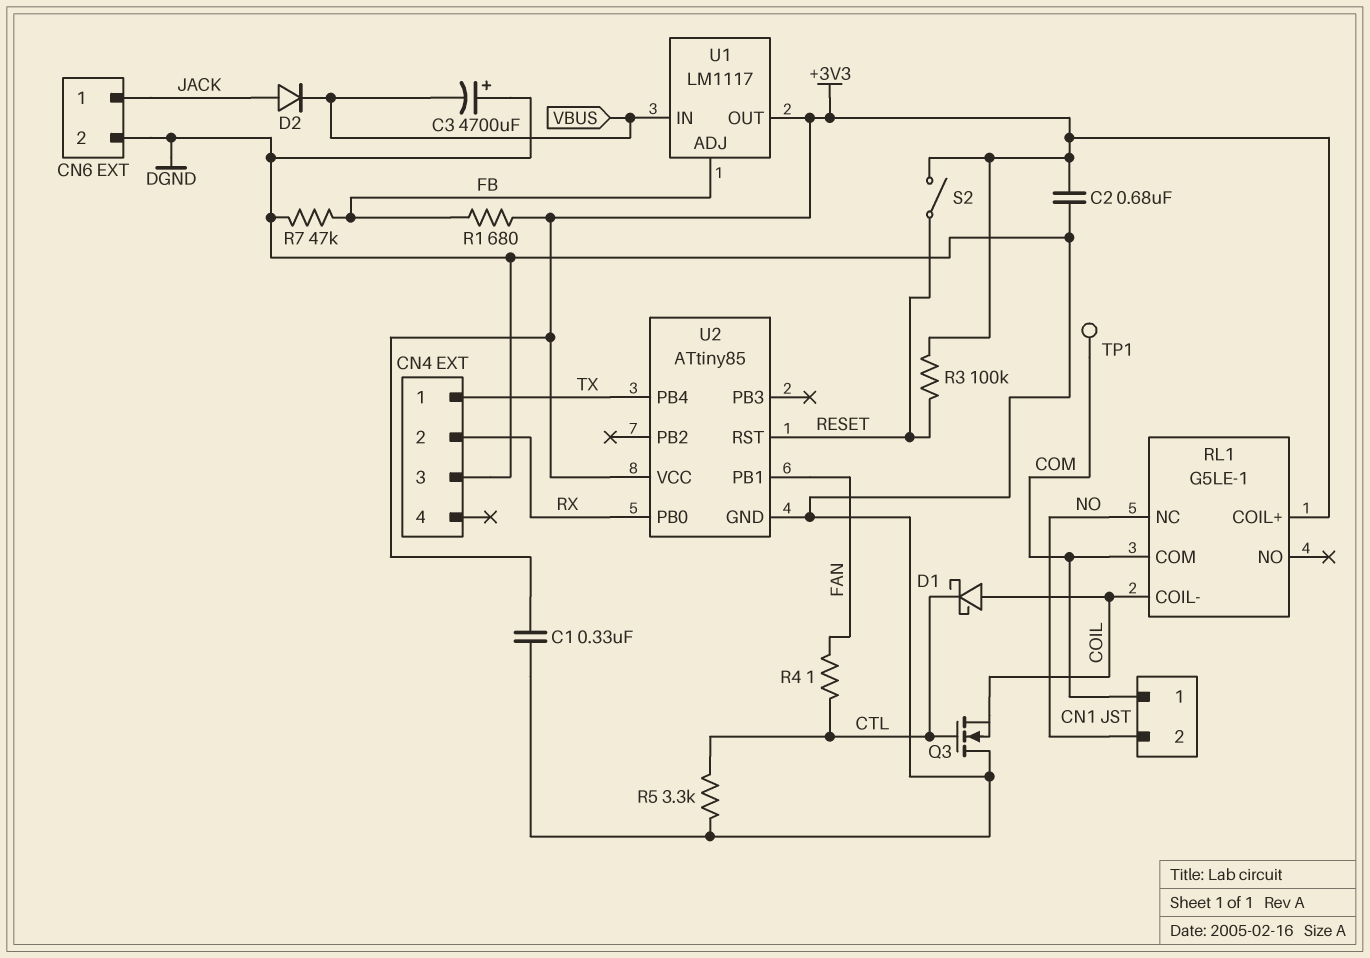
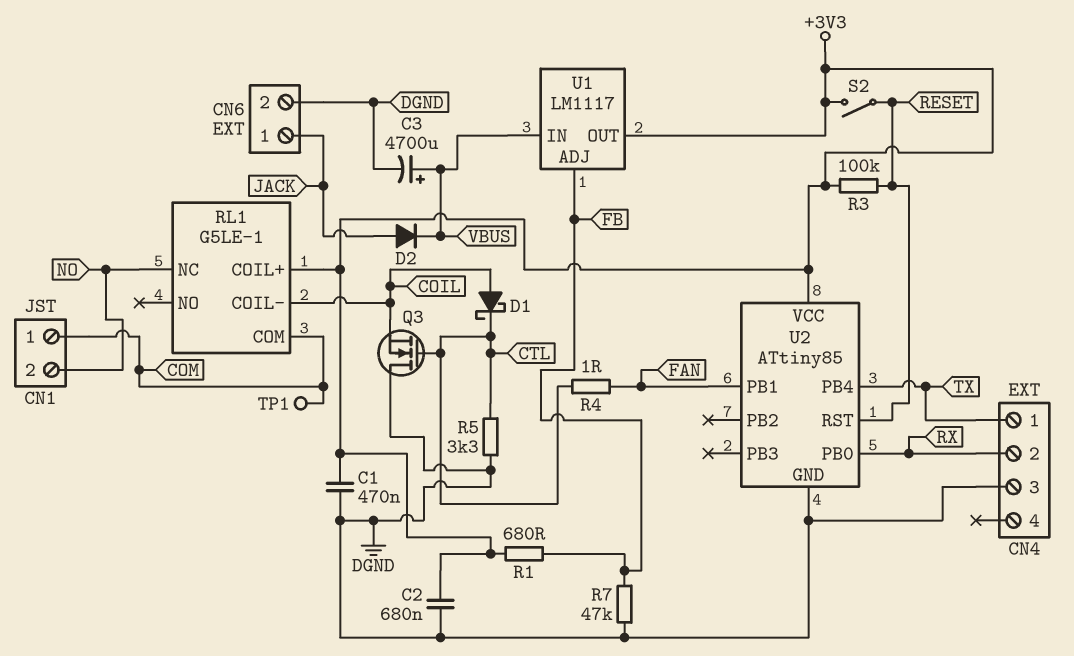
C1: 330nF (+3V3, DGND) -> 470nF (+3V3, DGND)
C3: 4700uF (plus DGND, minus VBUS) -> 4700uF (plus VBUS, minus DGND)

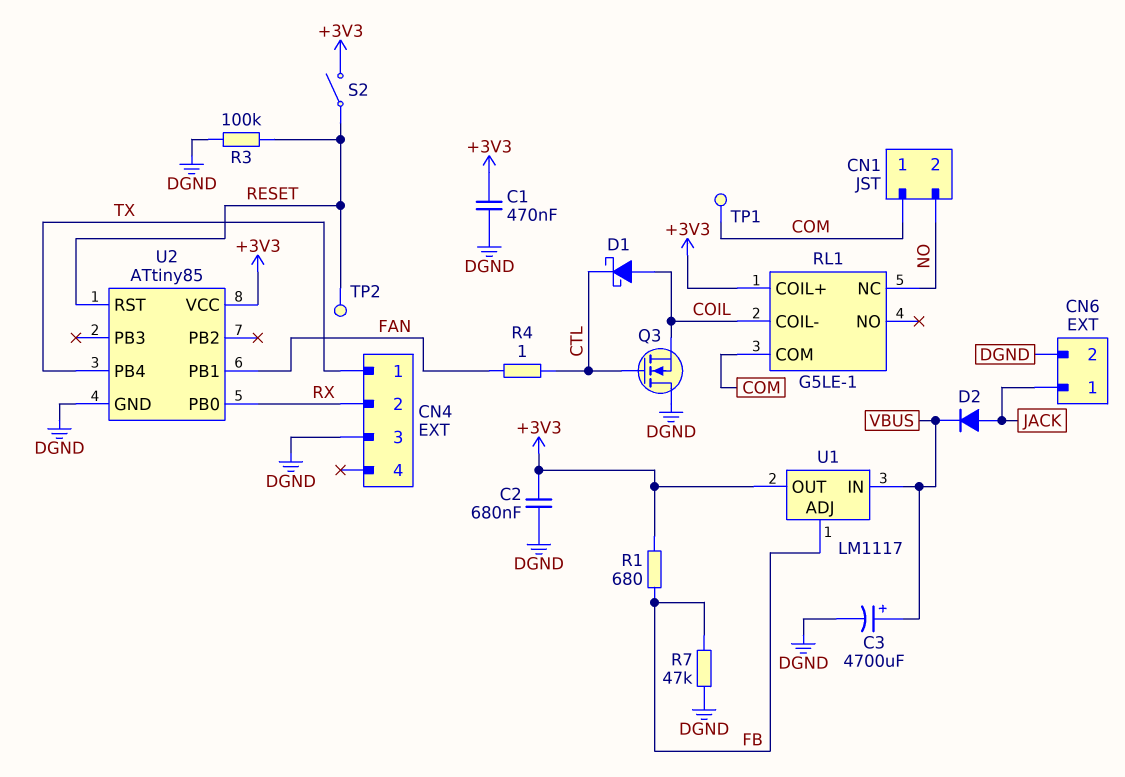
R3: 100k (+3V3, RESET) -> 100k (DGND, RESET)
R5: 3.3k (CTL, DGND) -> none
TP2: none -> test point (RESET)

